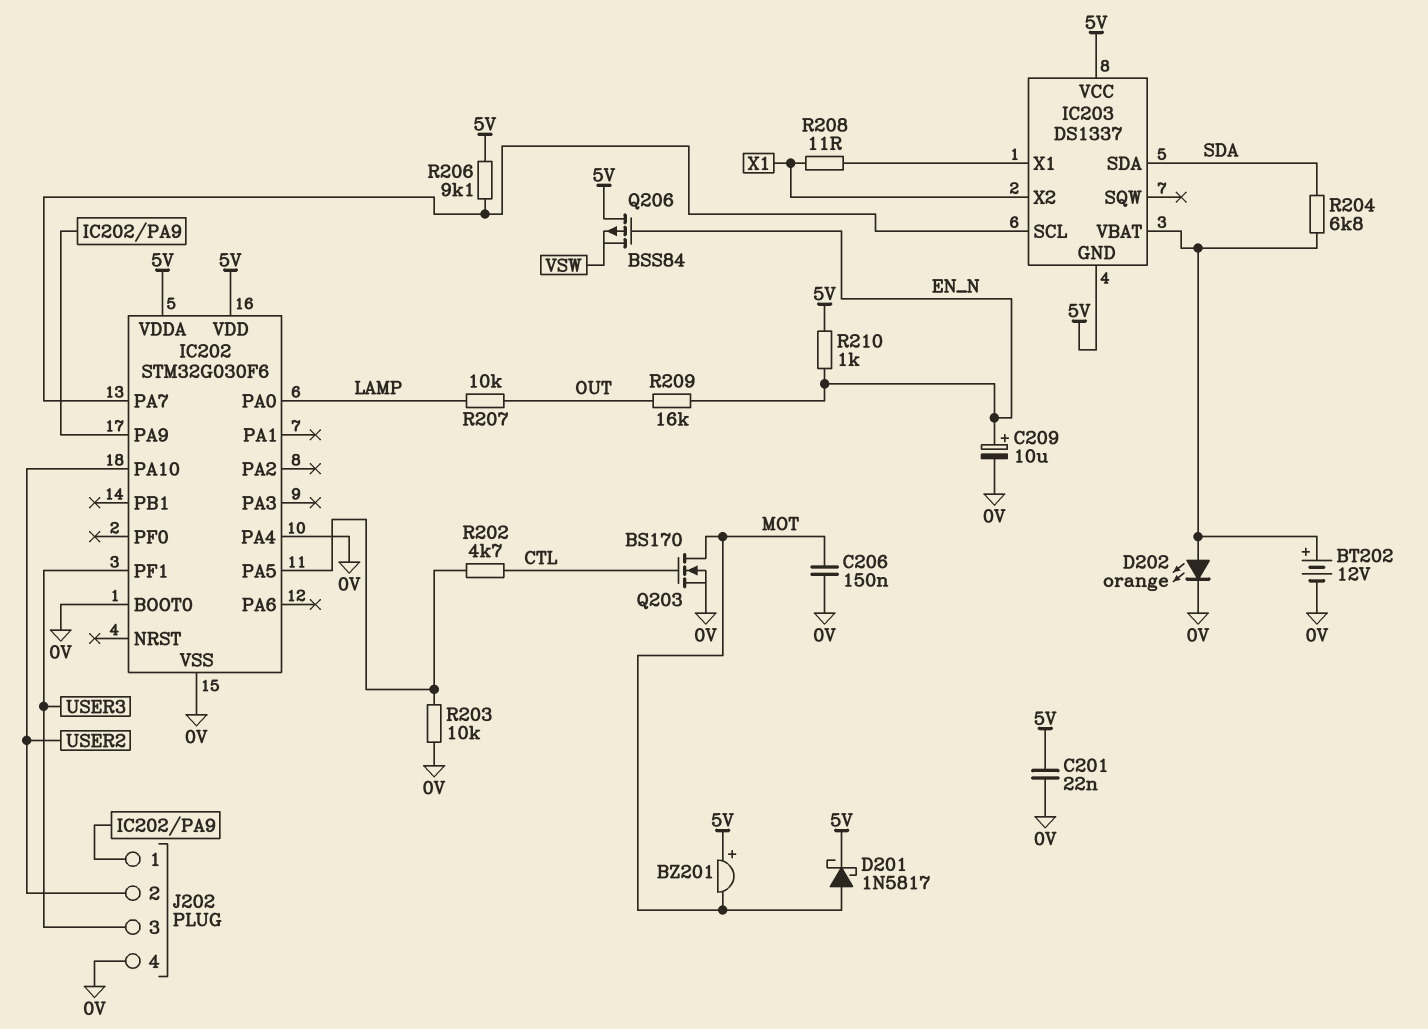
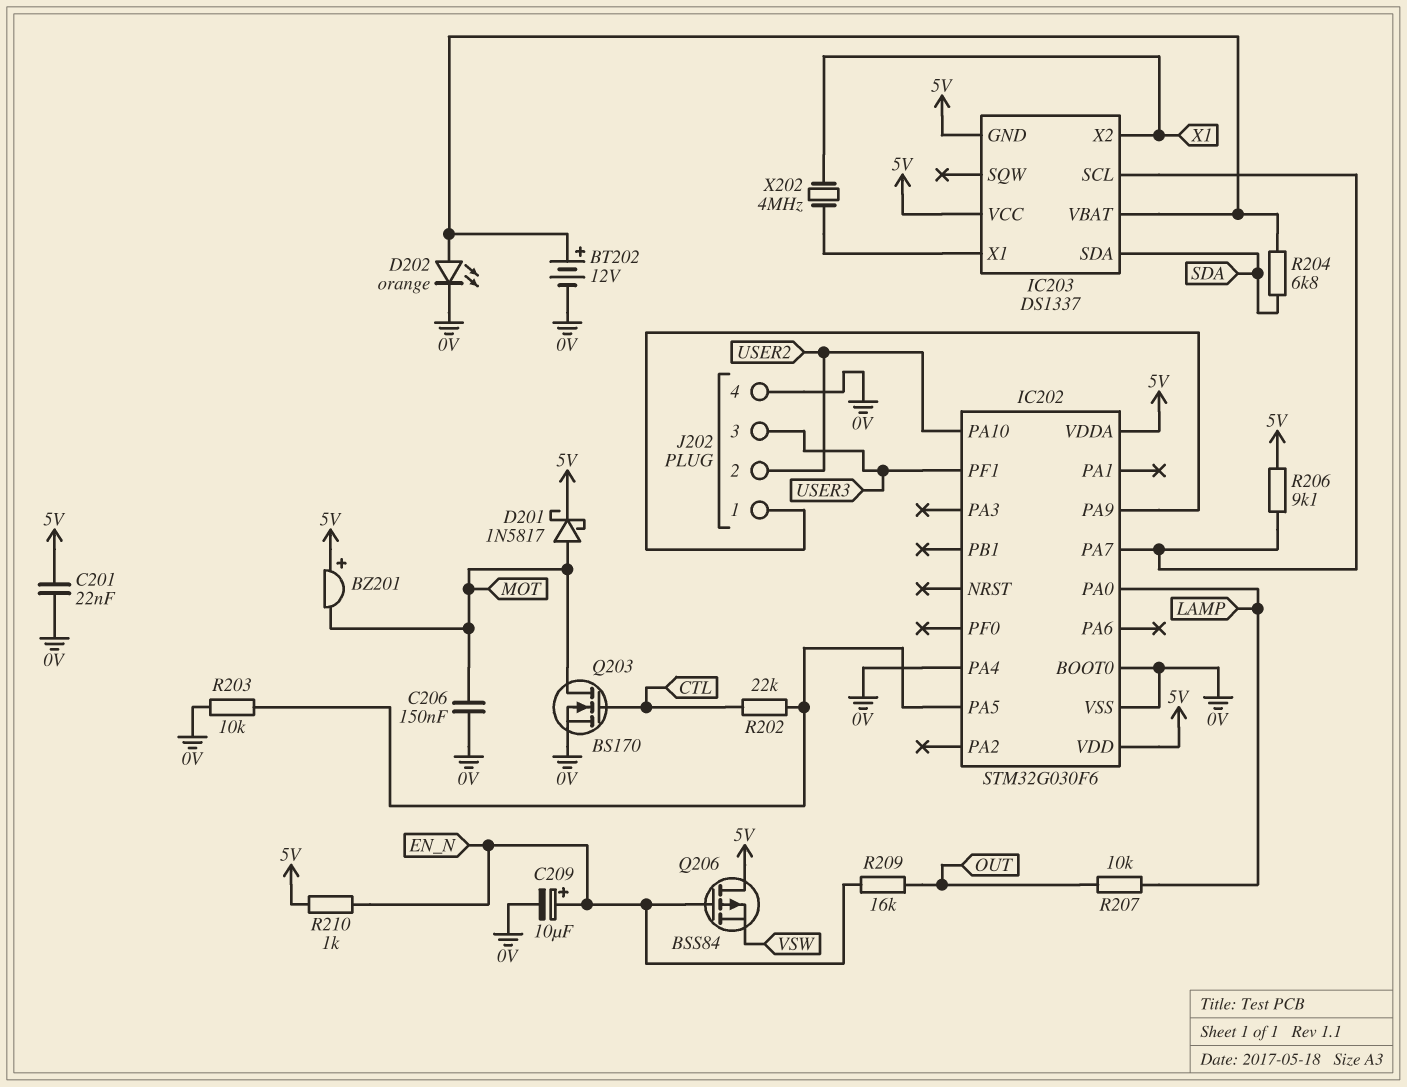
R202: 4.7k (CTL, IC202/PA5) -> 22k (CTL, IC202/PA5)
R208: 11 (IC203/X1, X1) -> none
X202: none -> 4MHz (IC203/X1, X1)

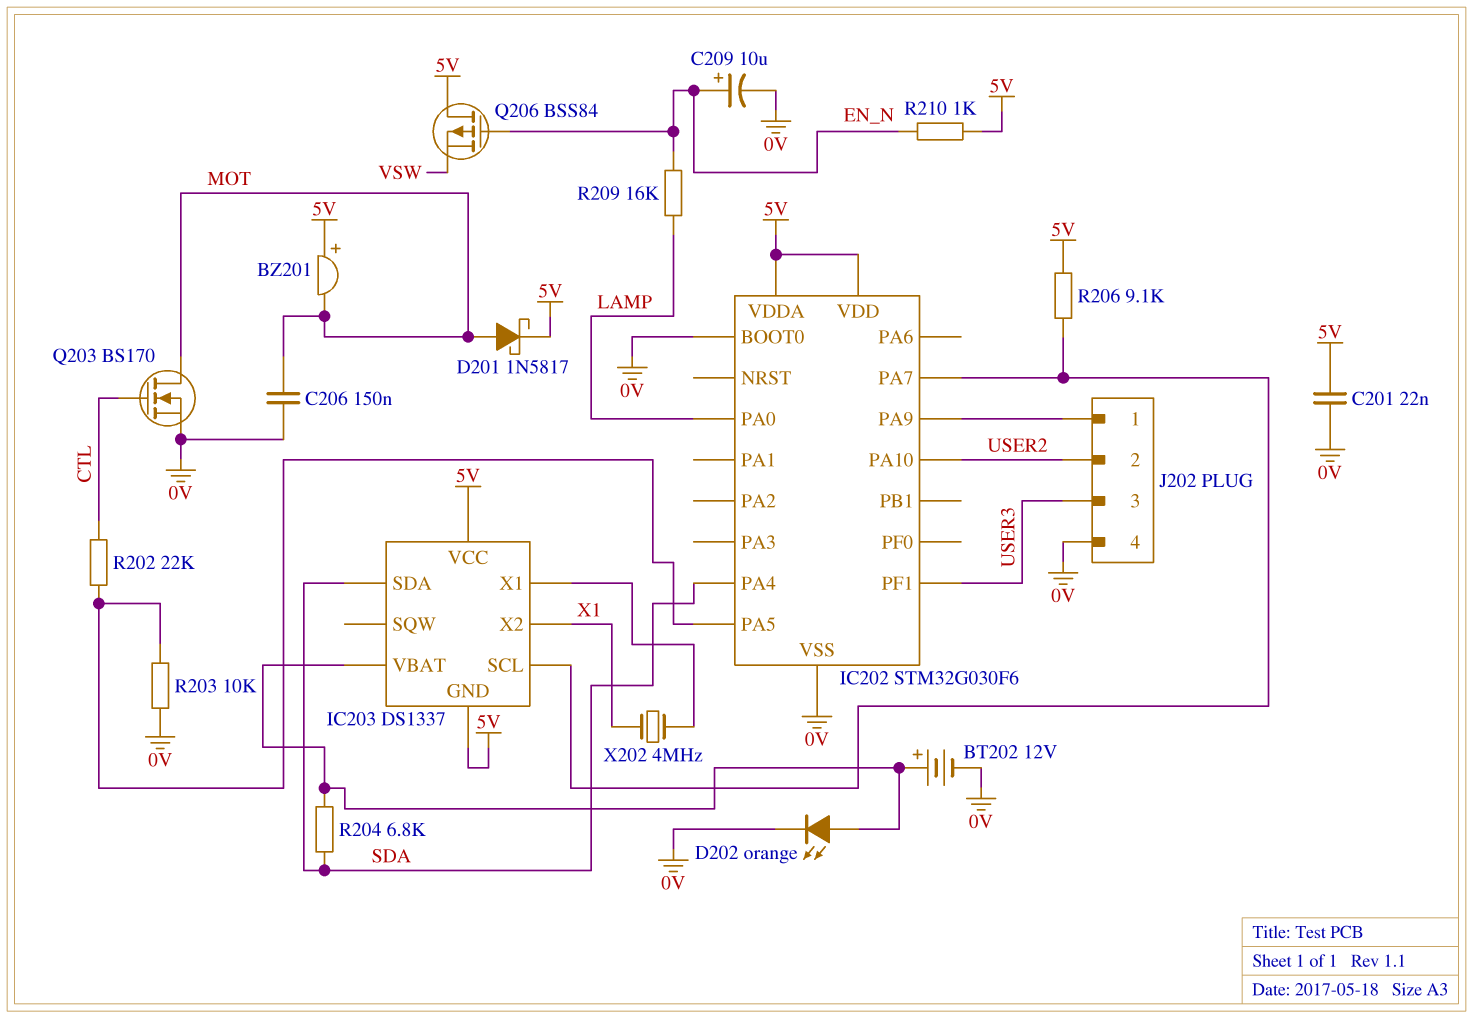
IC202 pin PA4: 0V -> SDA
R207: 10k (LAMP, OUT) -> none
R209: 16k (EN_N, OUT) -> 16k (EN_N, LAMP)

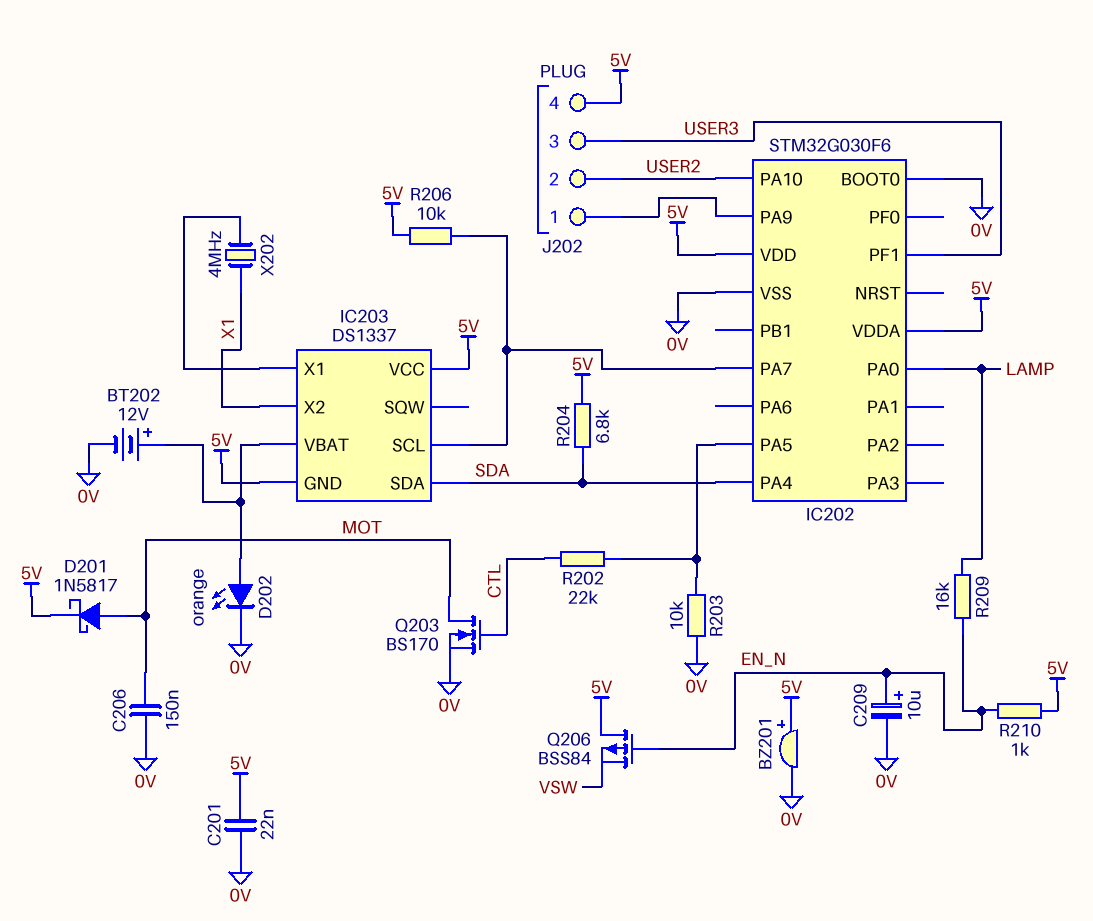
BZ201: buzzer (plus 5V, minus MOT) -> buzzer (plus 5V, minus 0V)
J202 pin 4: 0V -> 5V
R204: 6.8k (IC203/VBAT, SDA) -> 6.8k (5V, SDA)
R206: 9.1k (5V, IC202/PA7) -> 10k (5V, IC202/PA7)

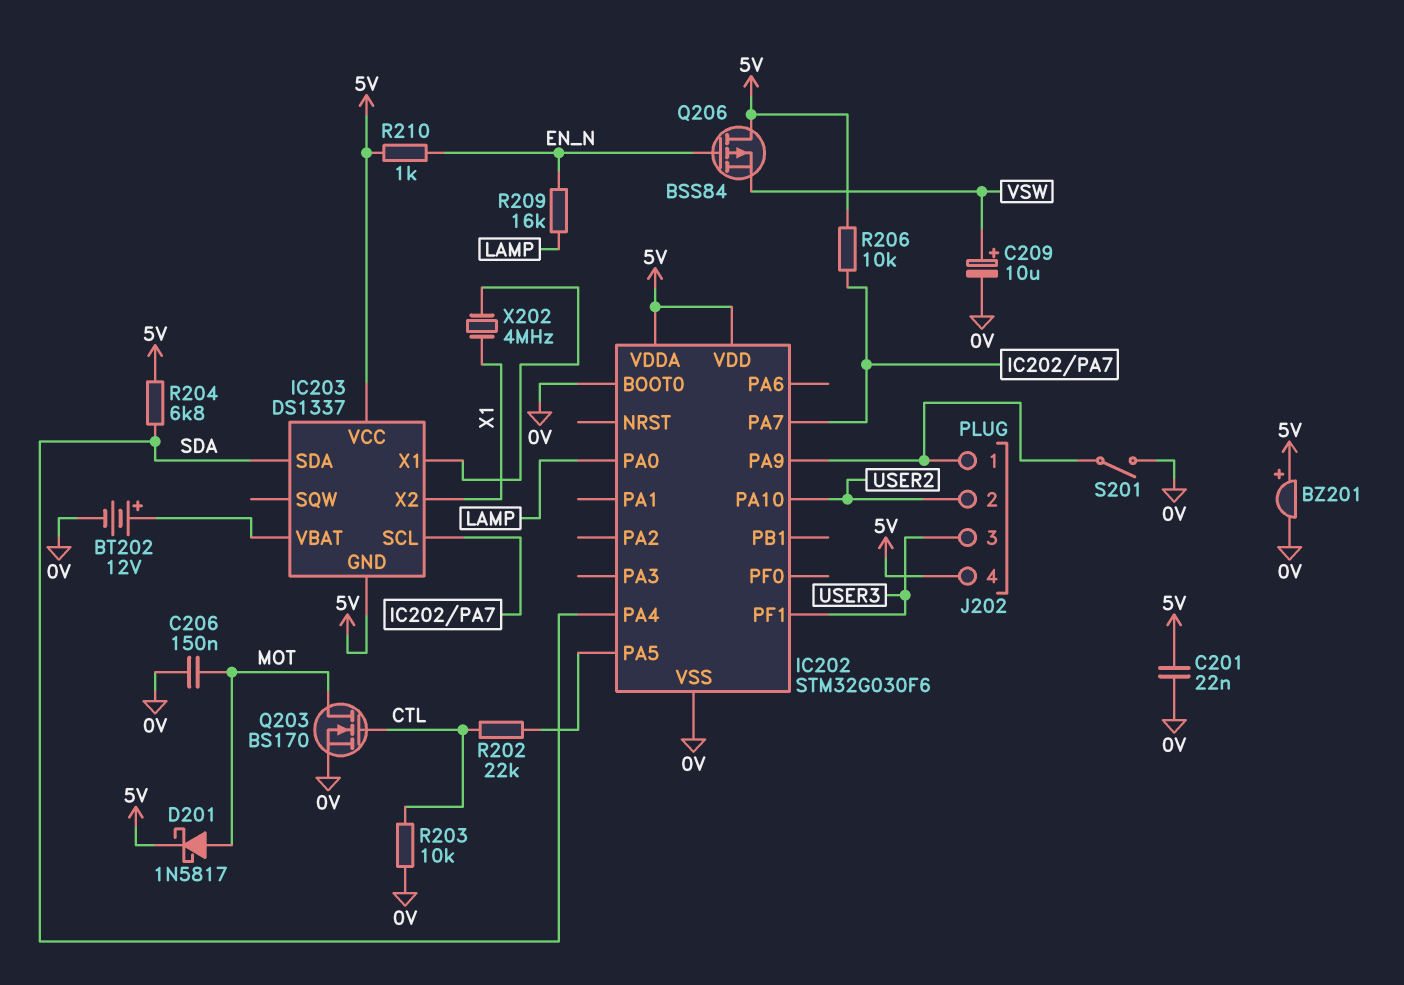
C209: 10uF (plus EN_N, minus 0V) -> 10uF (plus VSW, minus 0V)
D202: LED orange (A IC203/VBAT, K 0V) -> none
R203: 10k (0V, IC202/PA5) -> 10k (0V, CTL)
S201: none -> switch (0V, IC202/PA9)

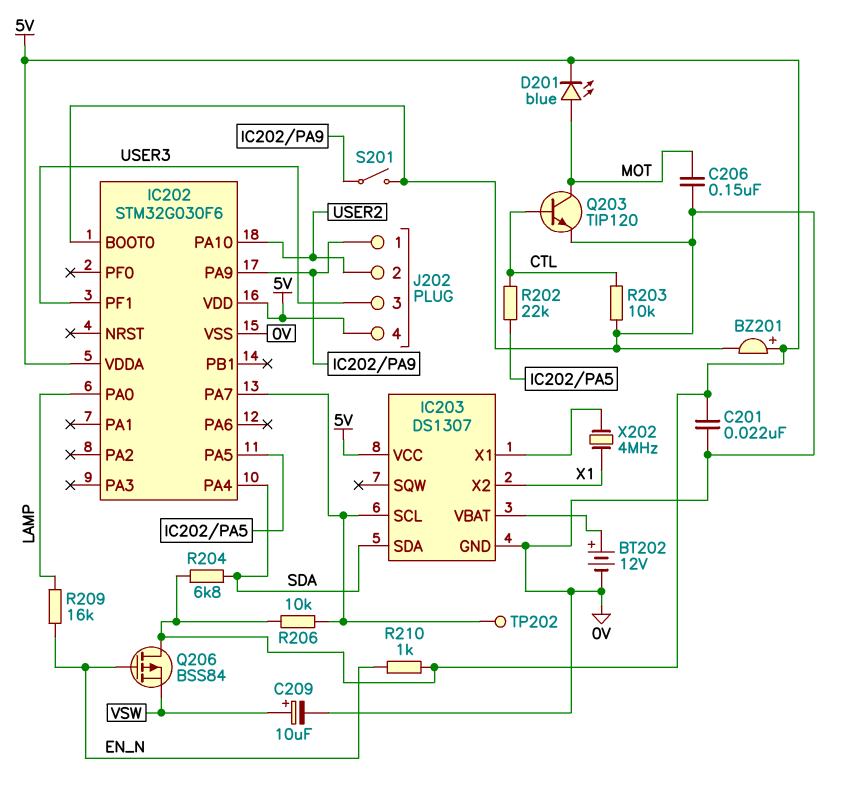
D201: schottky 1N5817 (A MOT, K 5V) -> LED blue (A MOT, K 5V)
IC203: DS1337 -> DS1307
IC203 pin GND: 5V -> 0V
Q203: NMOS BS170 (G CTL, D MOT, S 0V) -> NPN TIP120 (B CTL, C MOT, E 0V)
TP202: none -> test point (IC202/PA7)

